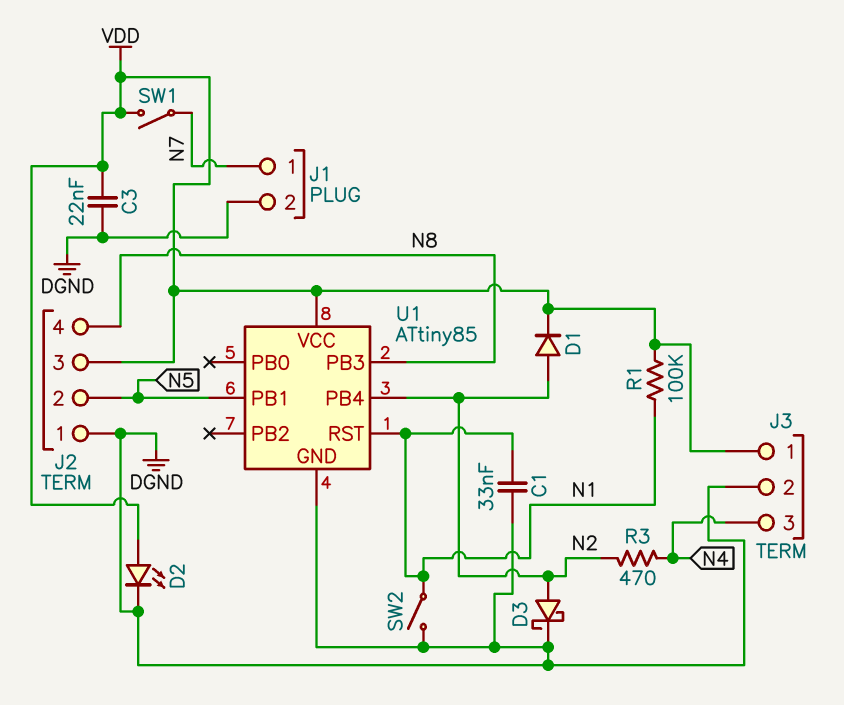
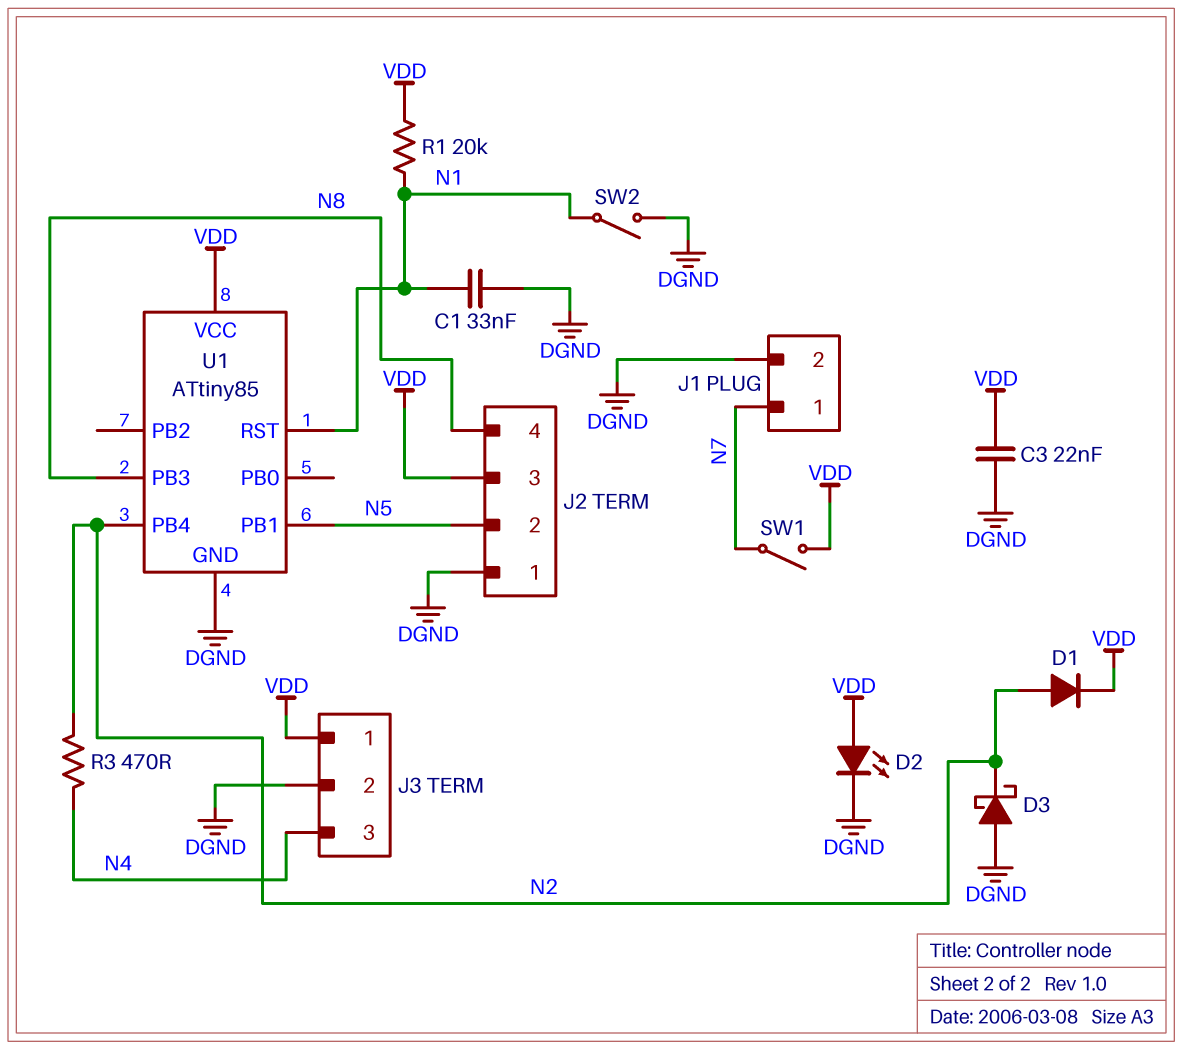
D3: schottky (A N2, K DGND) -> schottky (A DGND, K N2)
R1: 100k (N1, VDD) -> 20k (N1, VDD)

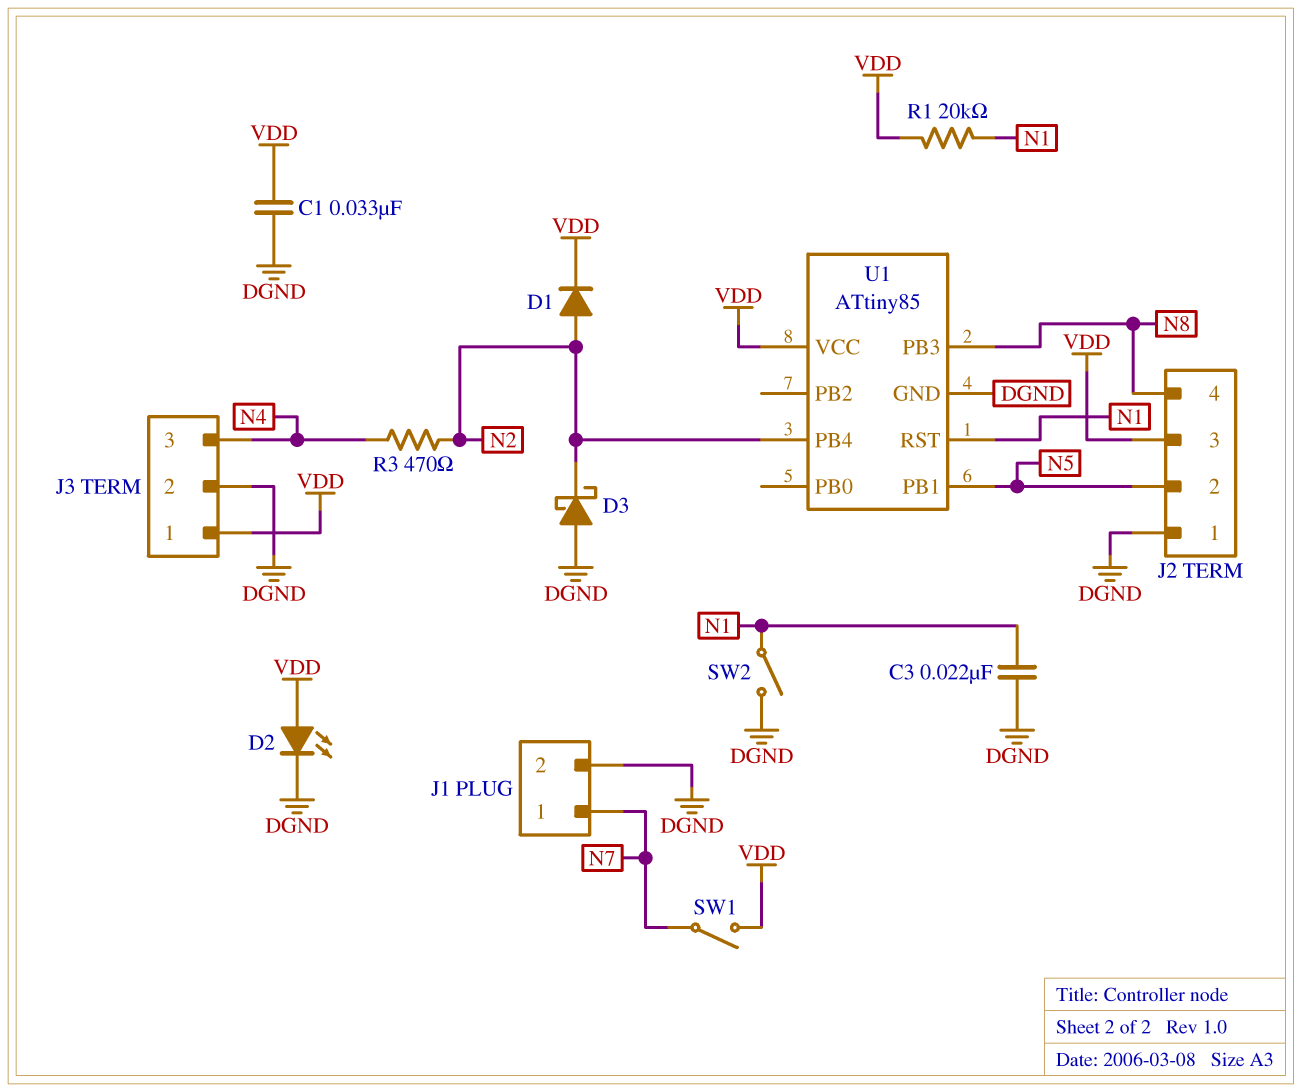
C1: 33nF (DGND, N1) -> 33nF (DGND, VDD)
C3: 22nF (DGND, VDD) -> 22nF (DGND, N1)

